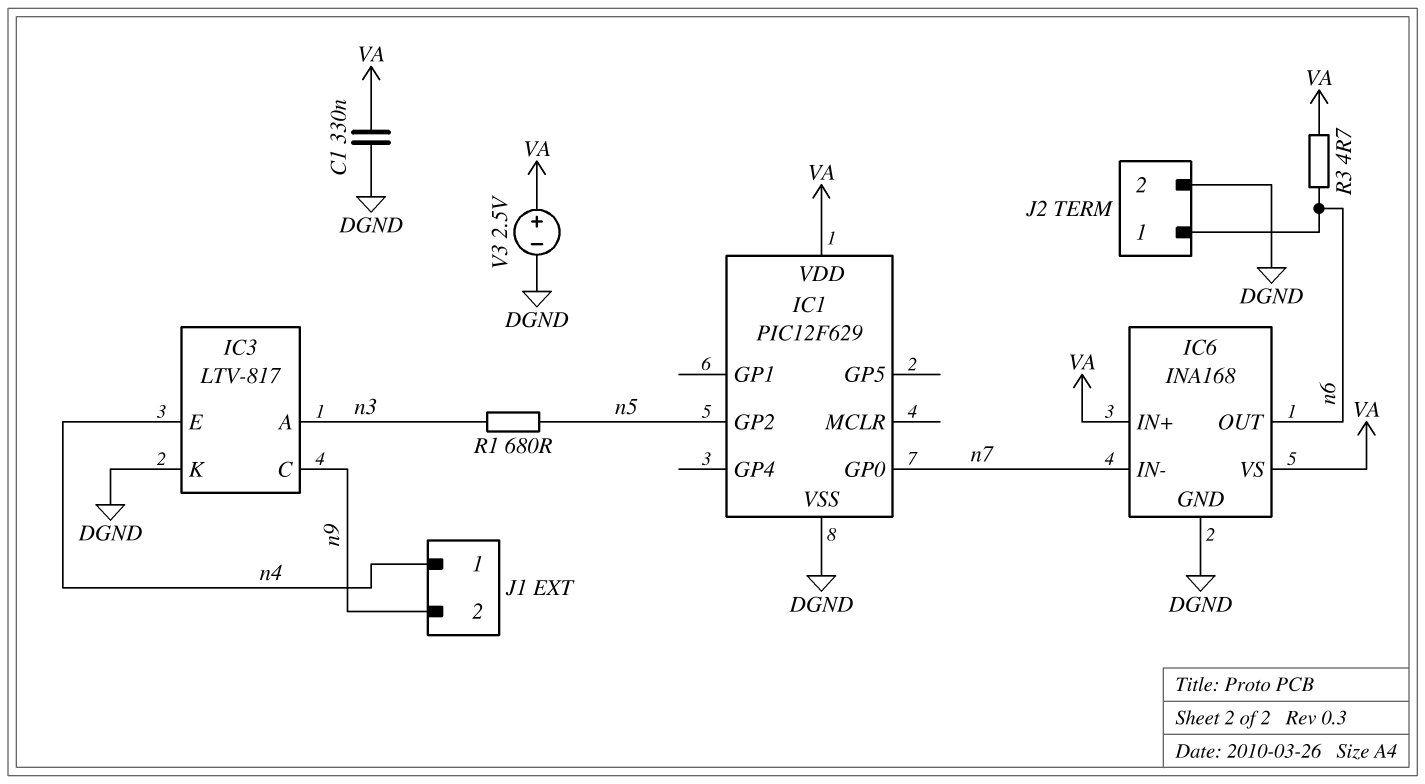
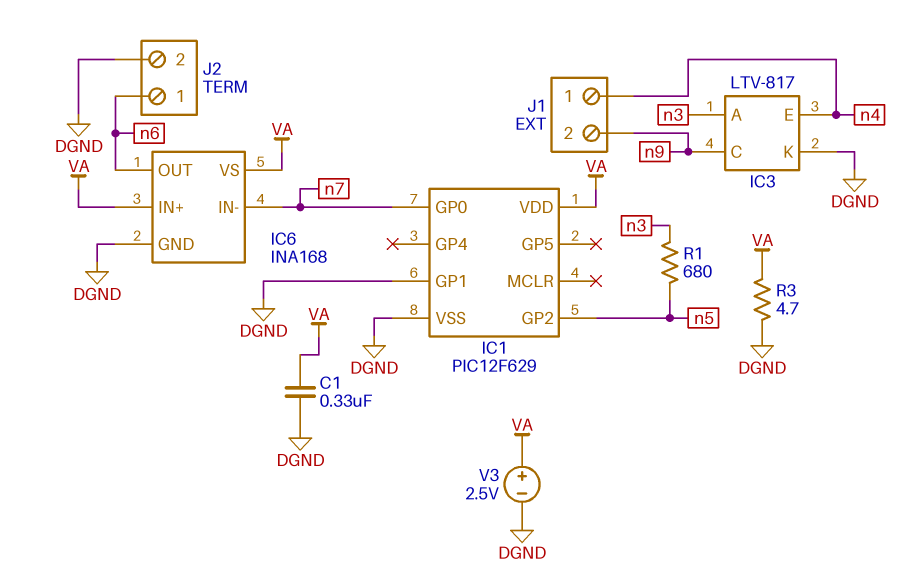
IC1 pin GP1: none -> DGND
R3: 4.7 (VA, n6) -> 4.7 (DGND, VA)

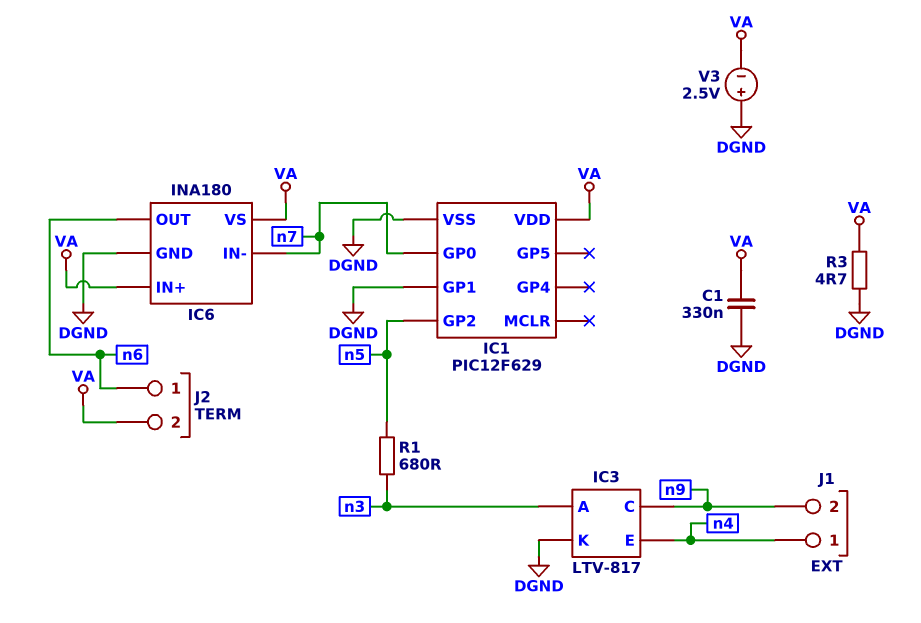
IC6: INA168 -> INA180
J2 pin 2: DGND -> VA
V3: 2.5V (plus VA, minus DGND) -> 2.5V (plus DGND, minus VA)

